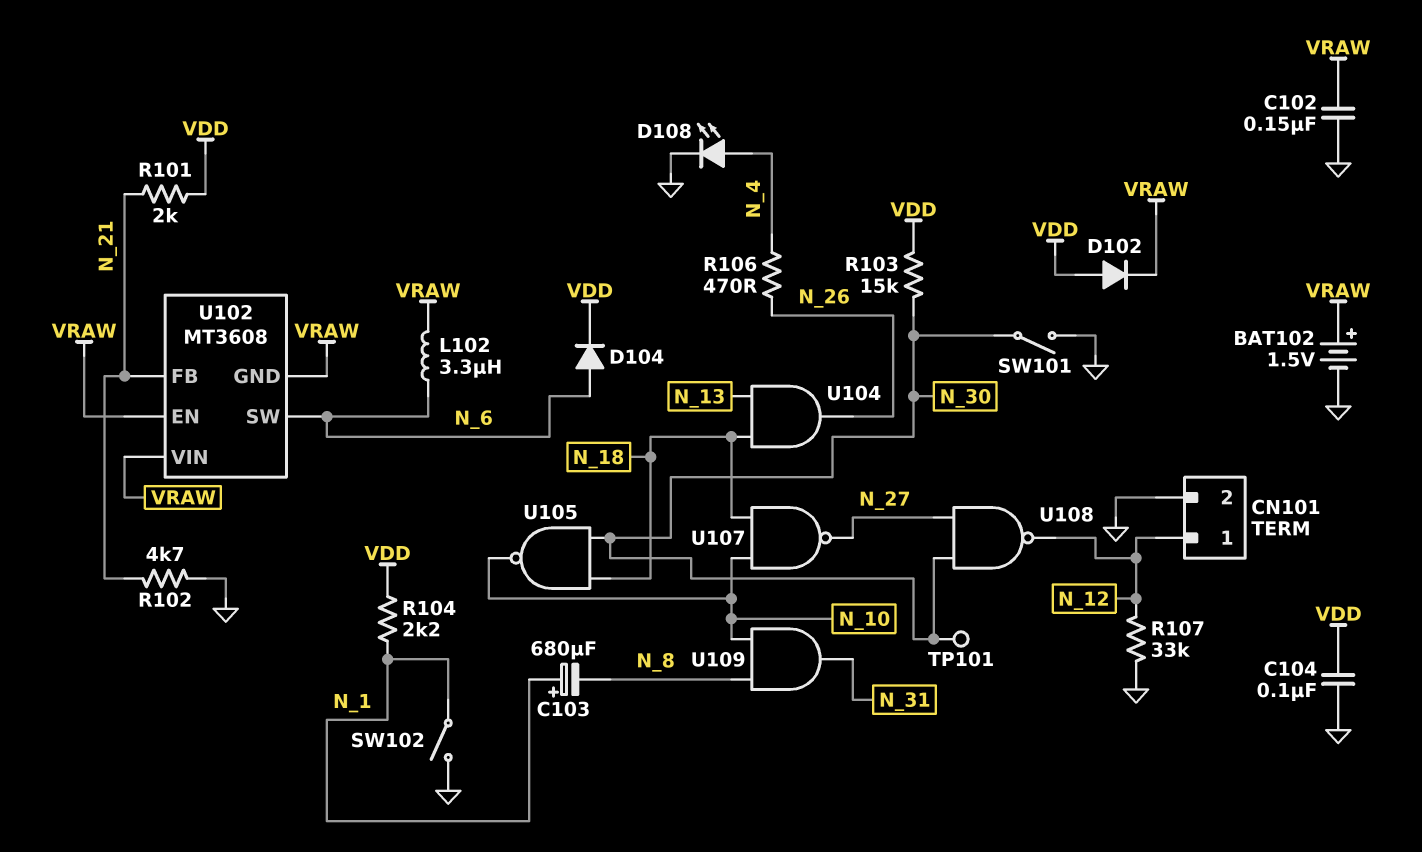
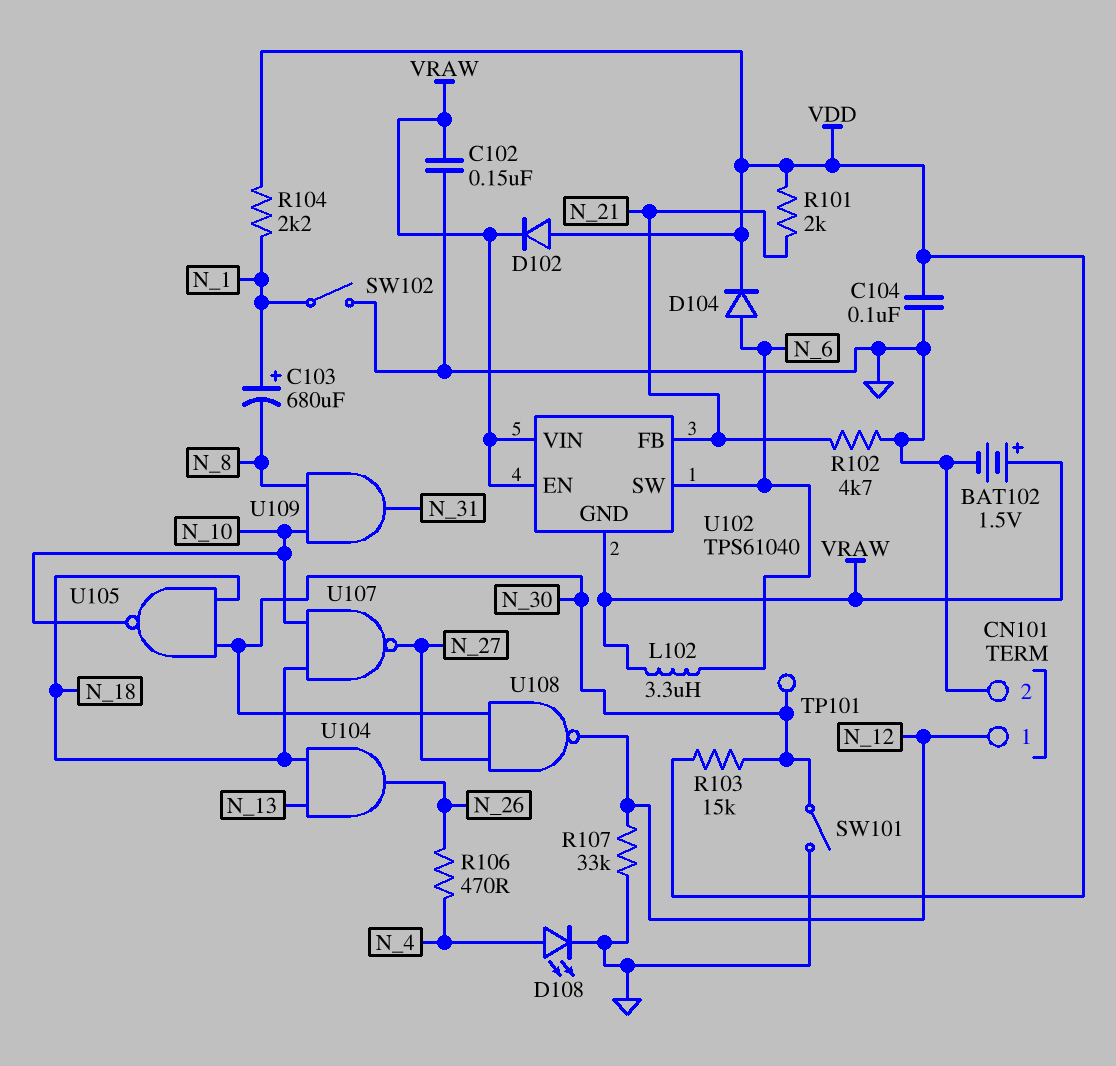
U102: MT3608 -> TPS61040

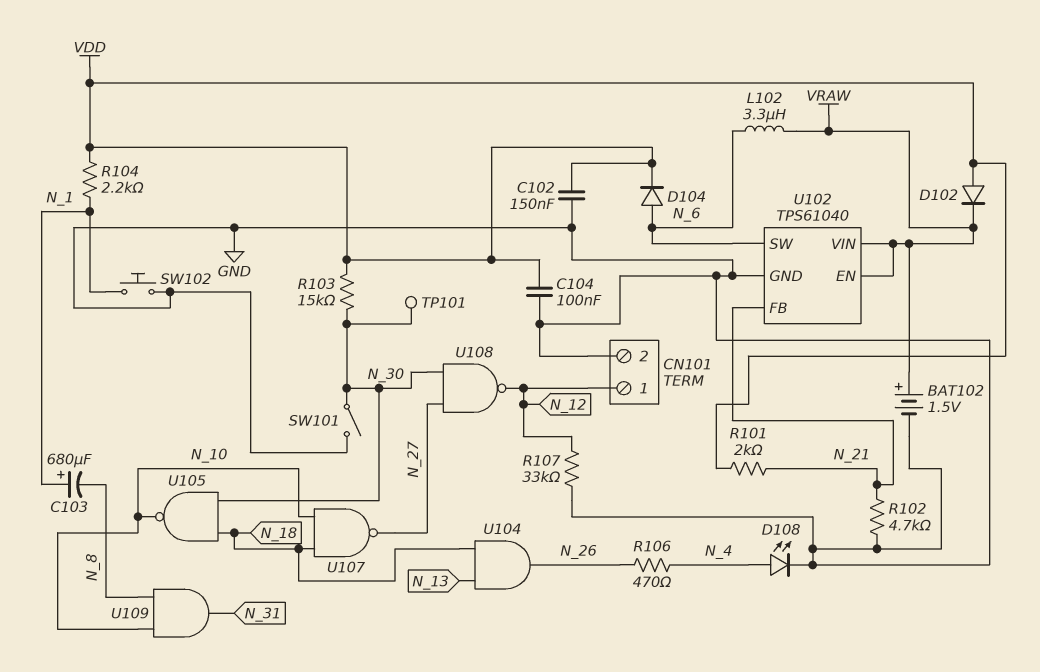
C102: 150nF (GND, VRAW) -> 150nF (GND, VDD)
SW102: switch (GND, N_1) -> button (GND, N_1)
U102 pin GND: VRAW -> GND

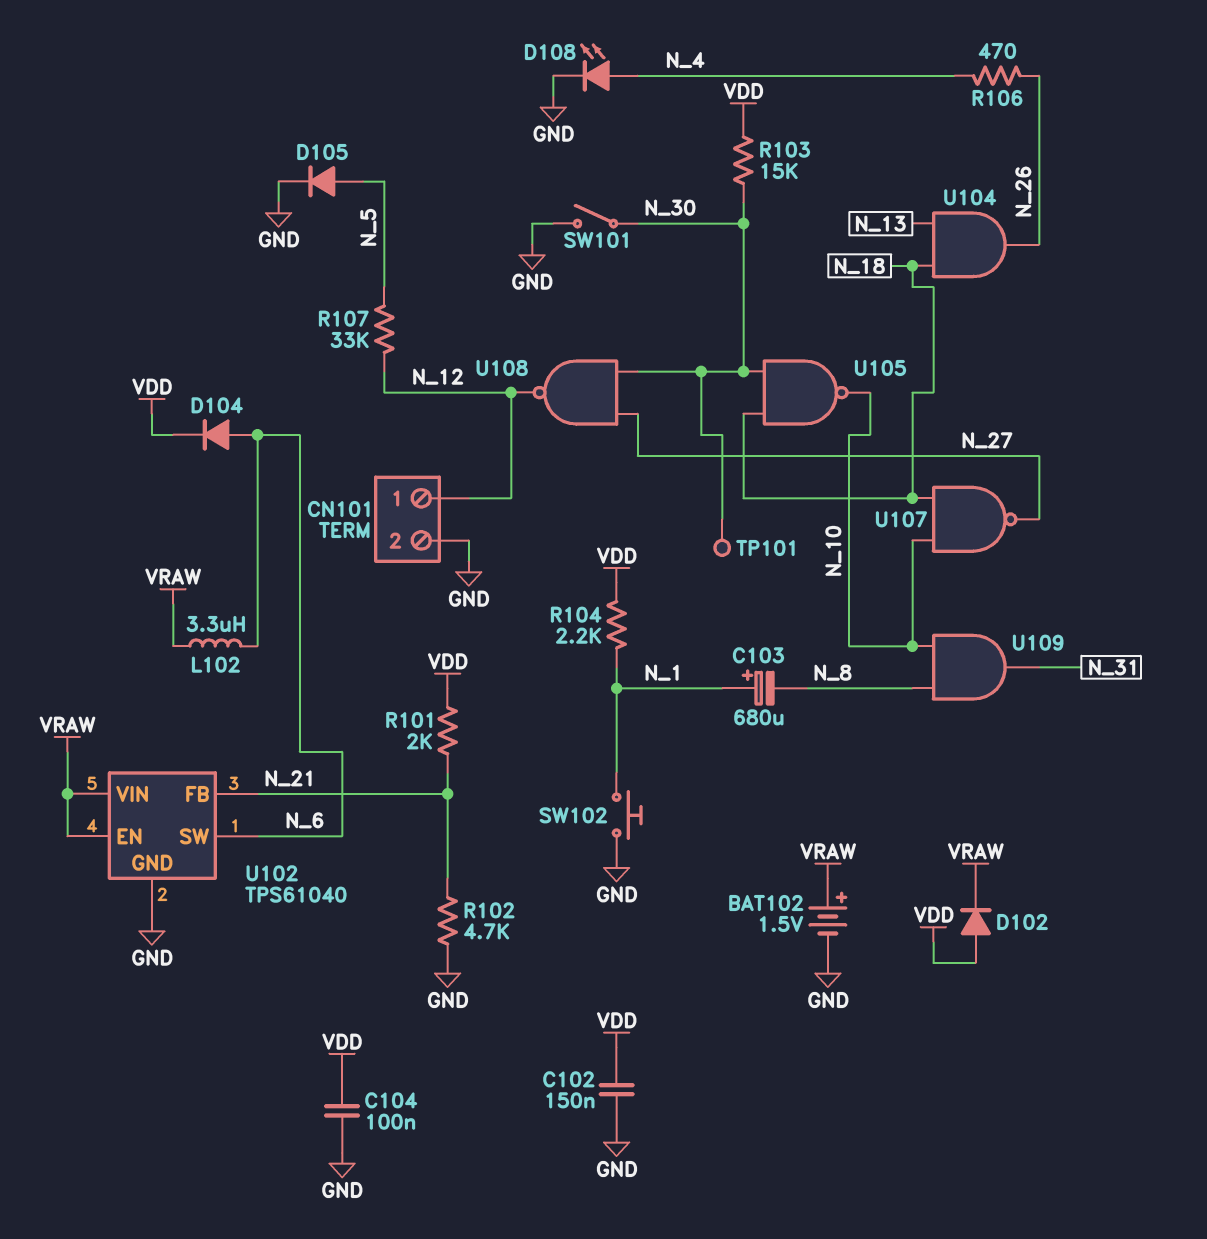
D105: none -> diode (A N_5, K GND)
R107: 33k (GND, N_12) -> 33k (N_5, N_12)

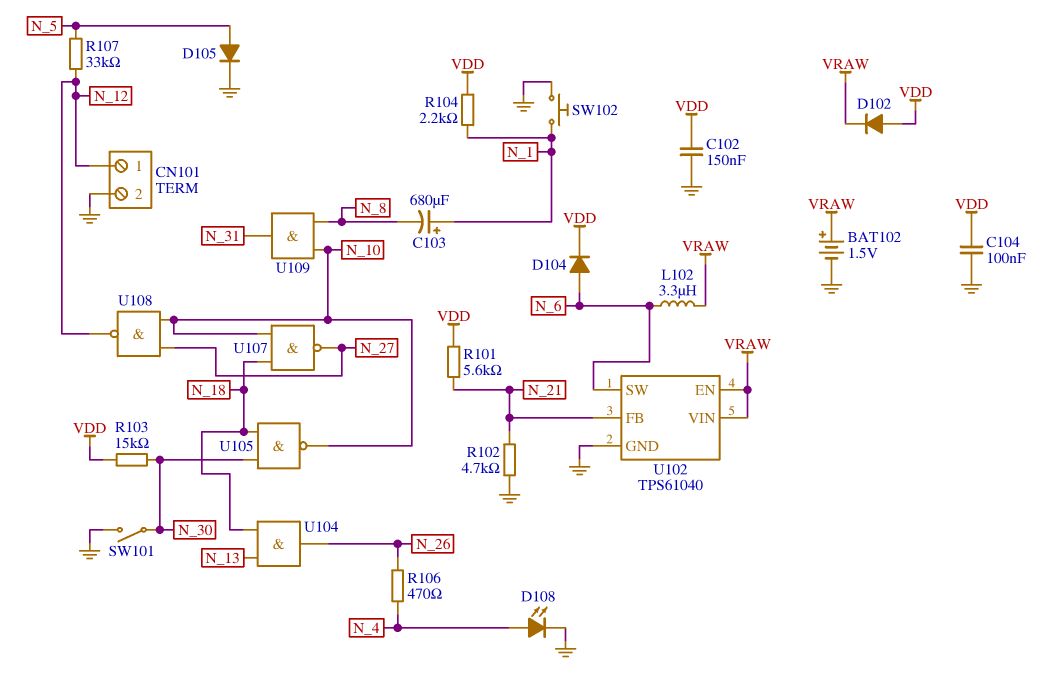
R101: 2k (N_21, VDD) -> 5.6k (N_21, VDD)
TP101: test point (N_30) -> none
U108: NAND (in N_27, in N_30, out N_12) -> NAND (in N_10, in N_27, out N_12)

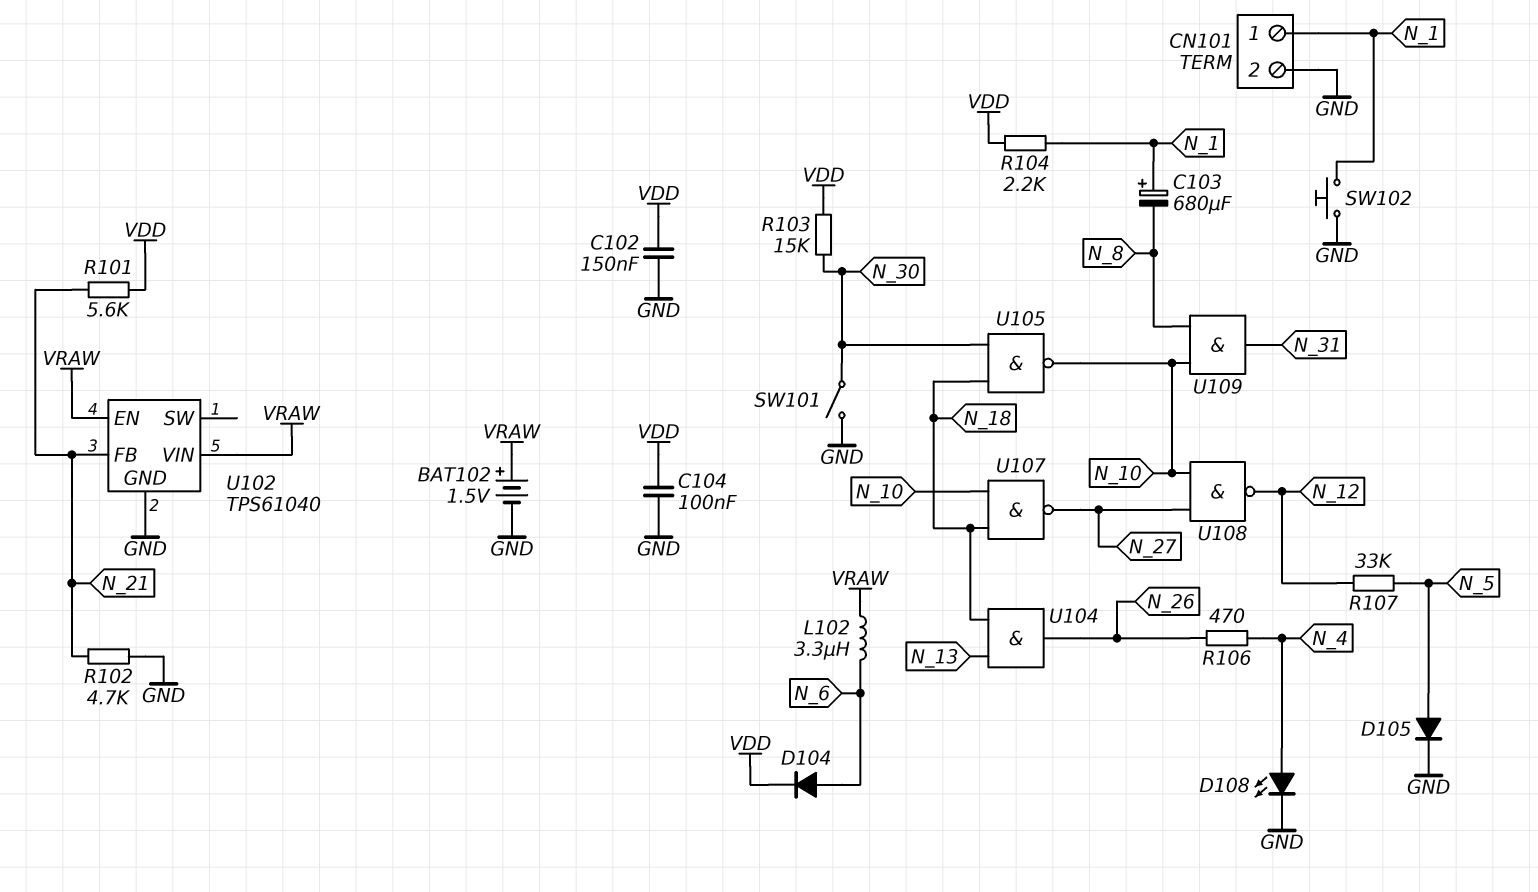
CN101 pin 1: N_12 -> N_1
D102: diode (A VDD, K VRAW) -> none
U102 pin SW: N_6 -> none

